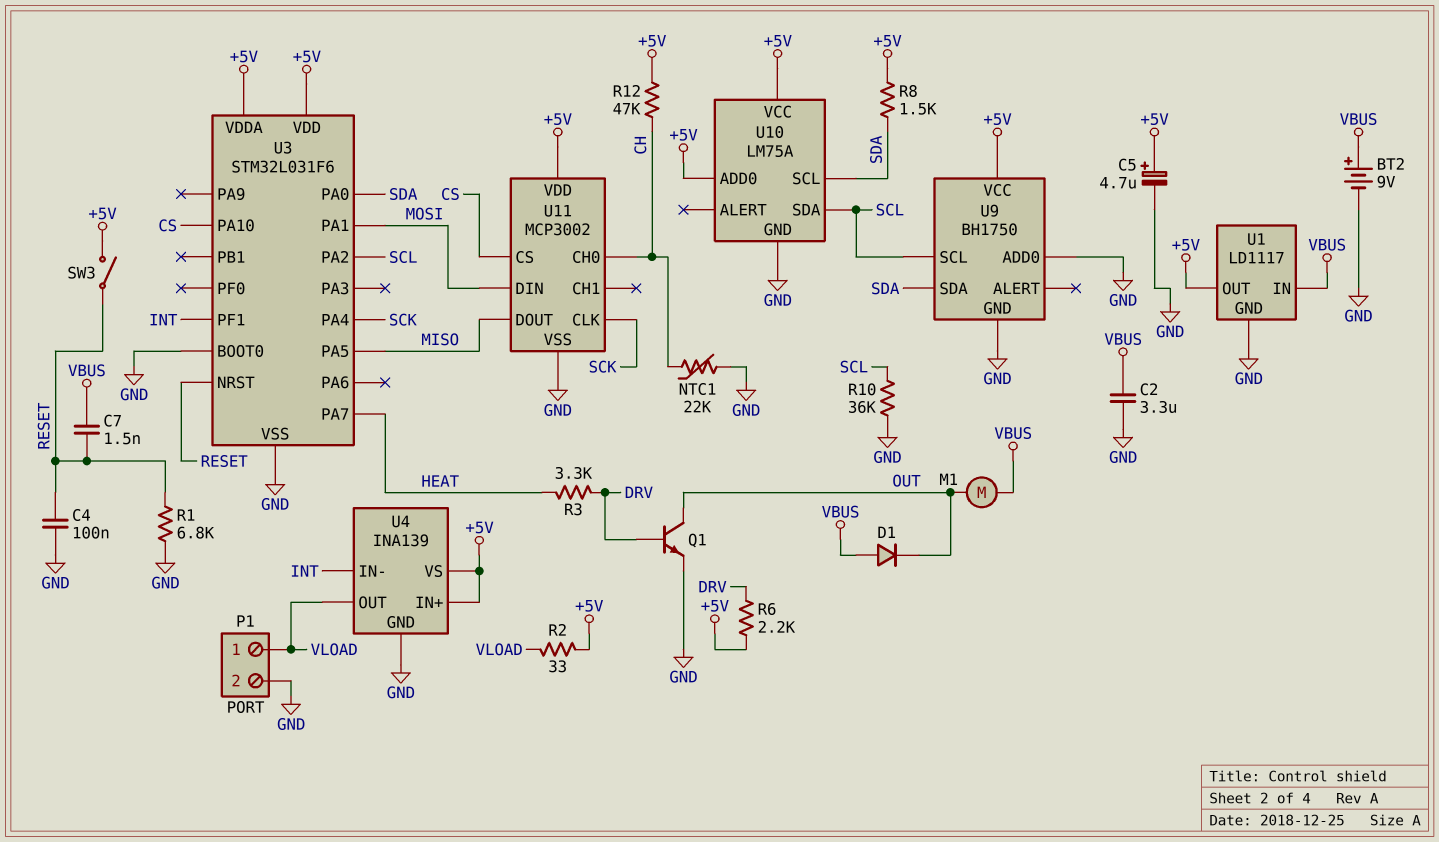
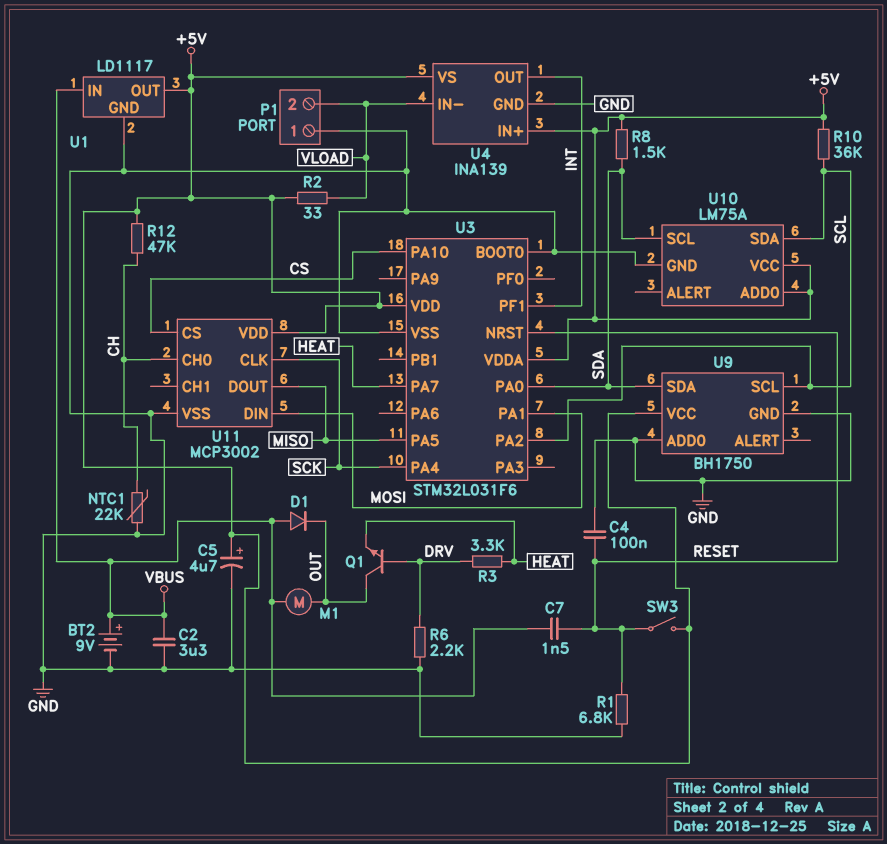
P1 pin 1: VLOAD -> GND
P1 pin 2: GND -> VLOAD
Q1: NPN (B DRV, C OUT, E GND) -> NPN (B DRV, C OUT, E HEAT)
R6: 2.2k (+5V, DRV) -> 2.2k (DRV, GND)
R10: 36k (GND, SCL) -> 36k (+5V, SCL)
U4 pin IN-: INT -> VLOAD
U4 pin OUT: VLOAD -> INT

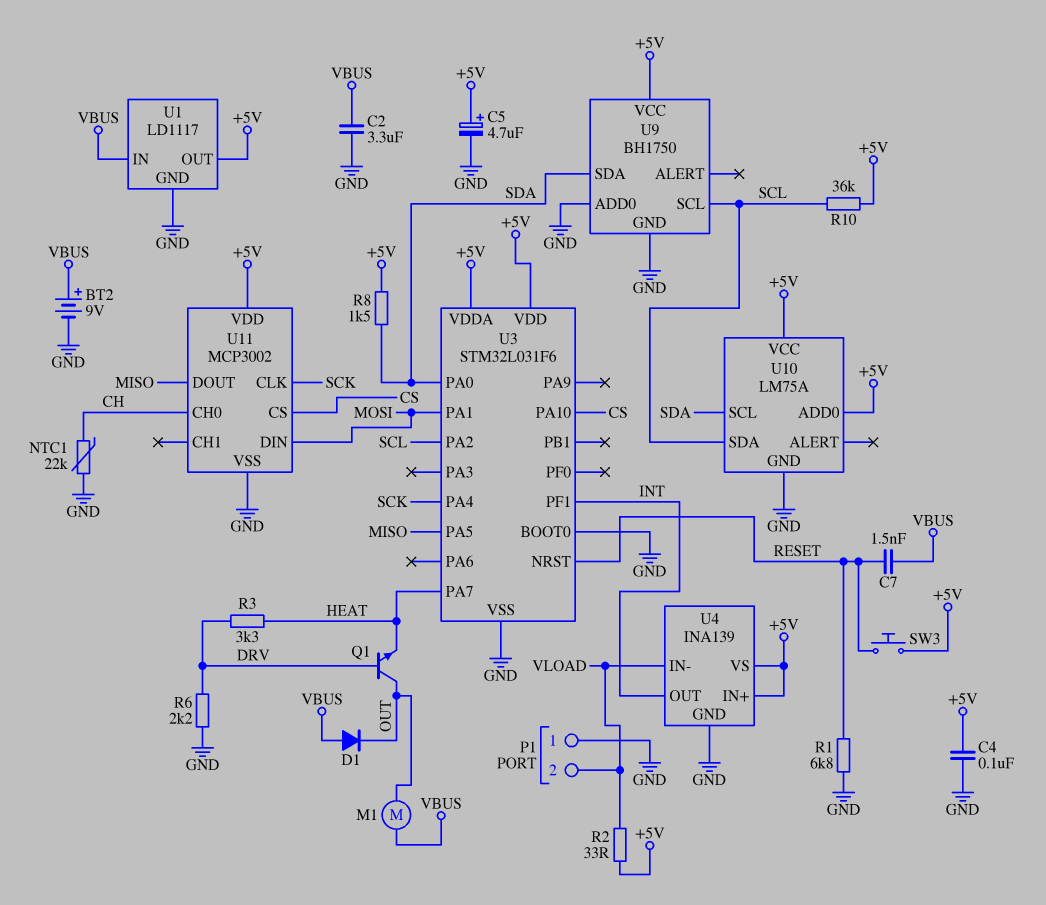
C4: 100nF (GND, RESET) -> 100nF (+5V, GND)
R12: 47k (+5V, CH) -> none
SW3: switch (+5V, RESET) -> button (+5V, RESET)

